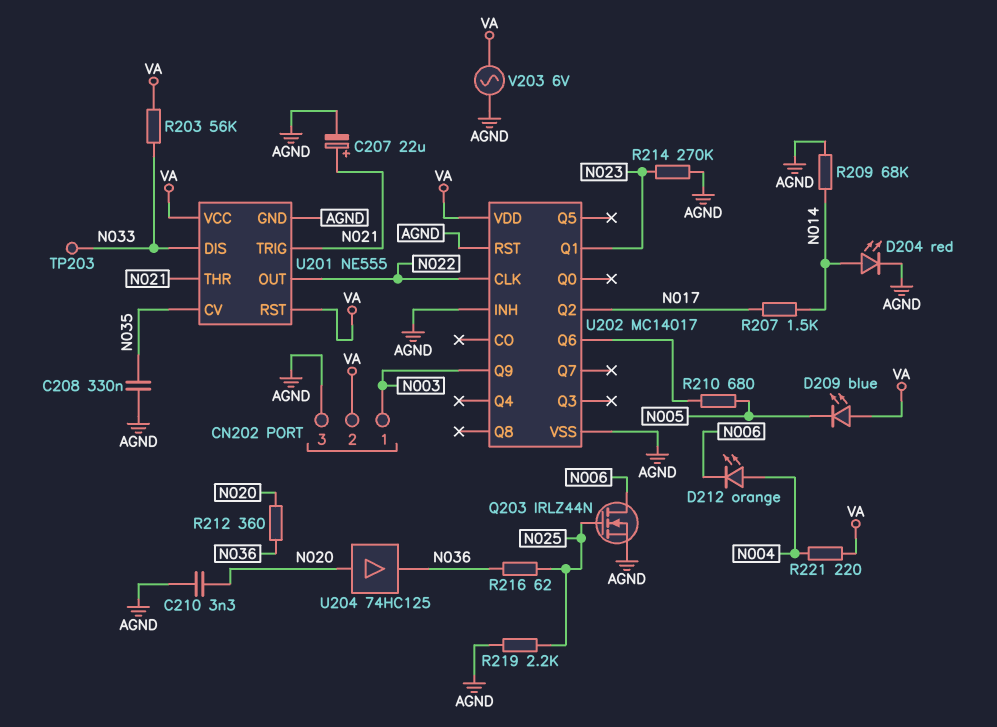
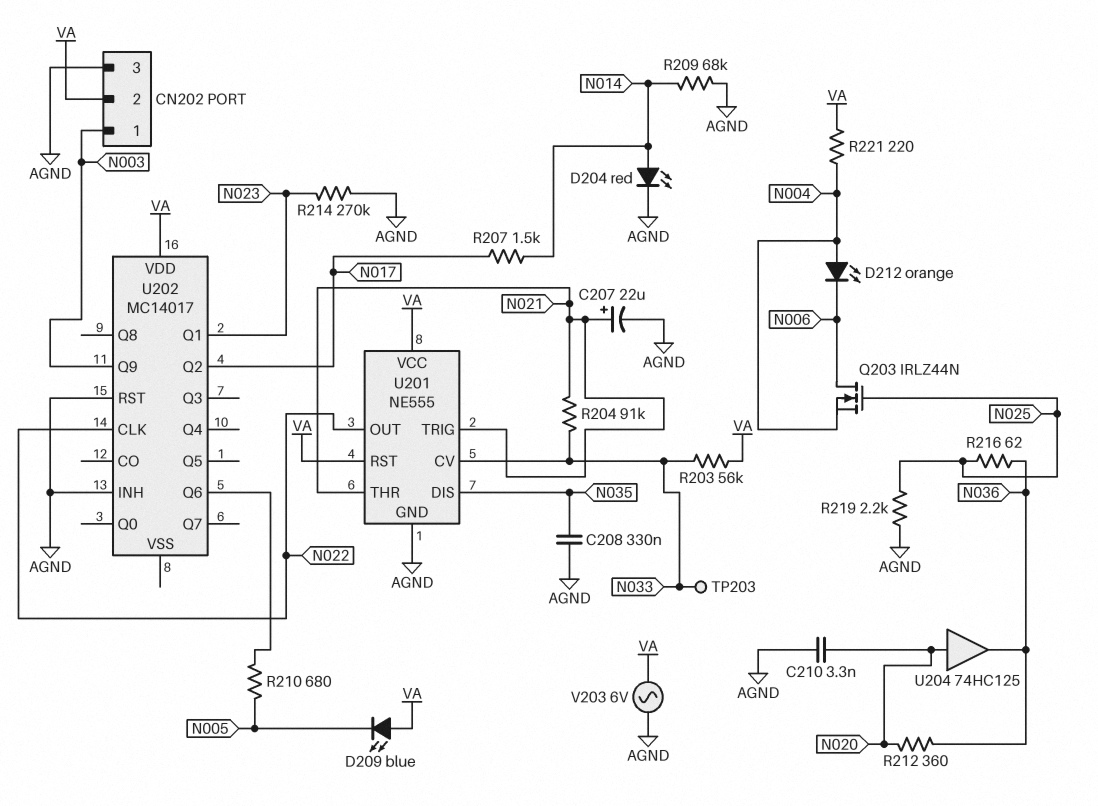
Q203: NMOS IRLZ44N (G N025, D N006, S AGND) -> NMOS IRLZ44N (G N025, D N006, S N004)
R204: none -> 91k (N021, N033)
U201 pin CV: N035 -> N033
U201 pin DIS: N033 -> N035
U202 pin VSS: AGND -> none

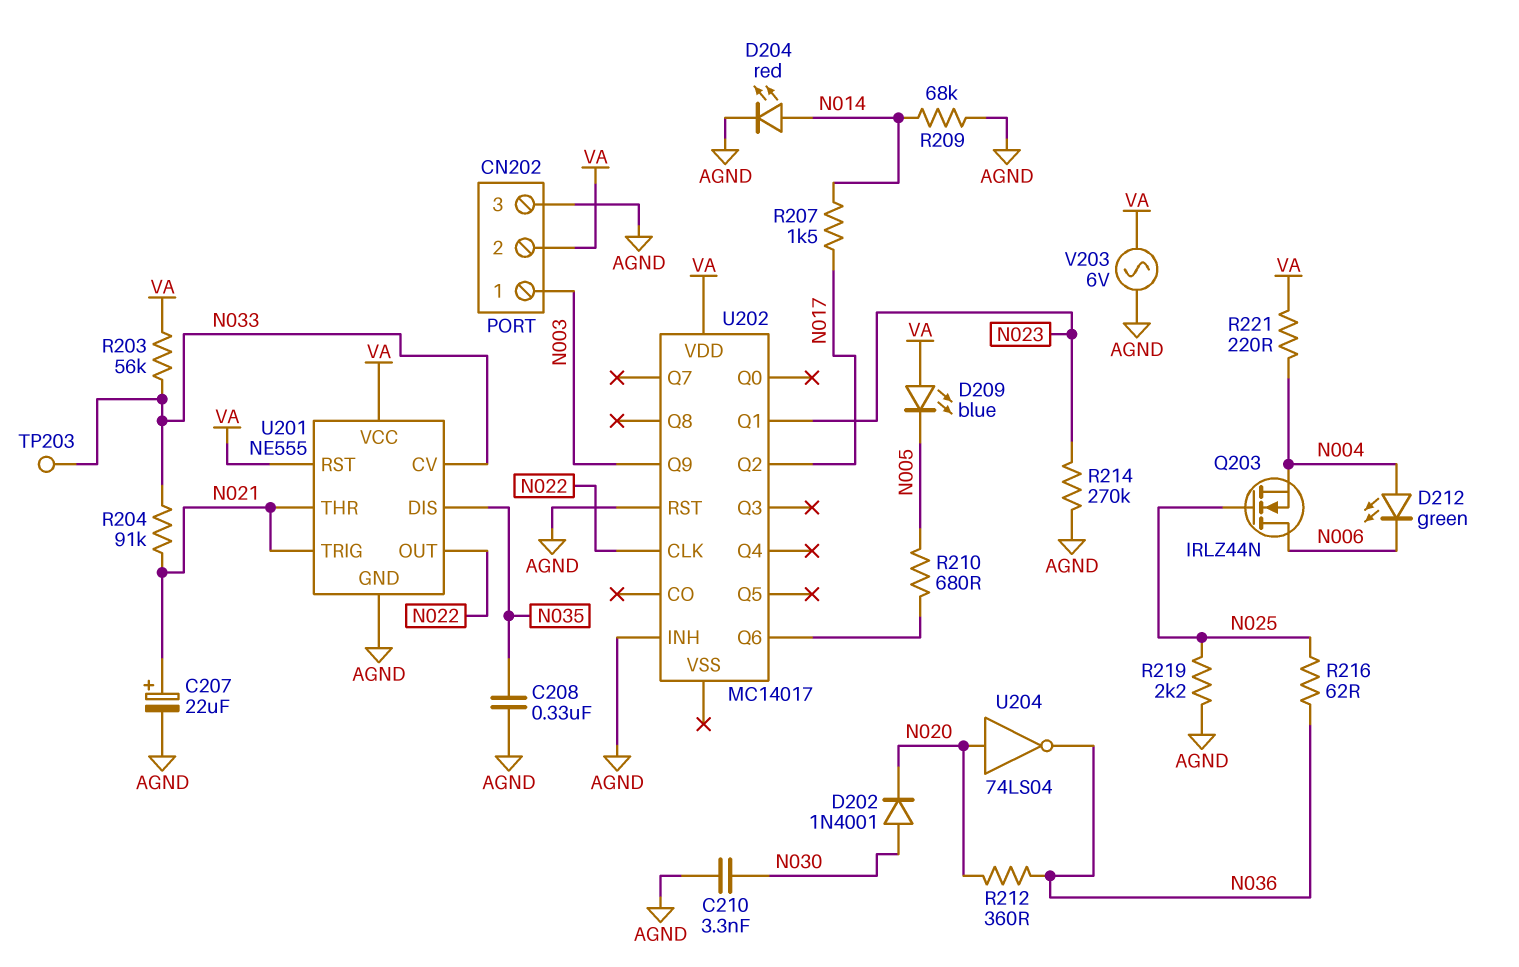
C210: 3.3nF (AGND, N020) -> 3.3nF (AGND, N030)
D202: none -> diode 1N4001 (A N030, K N020)
D212: LED orange (A N004, K N006) -> LED green (A N004, K N006)
U204: buffer 74HC125 (in N020, out N036) -> NOT 74LS04 (in N020, out N036)

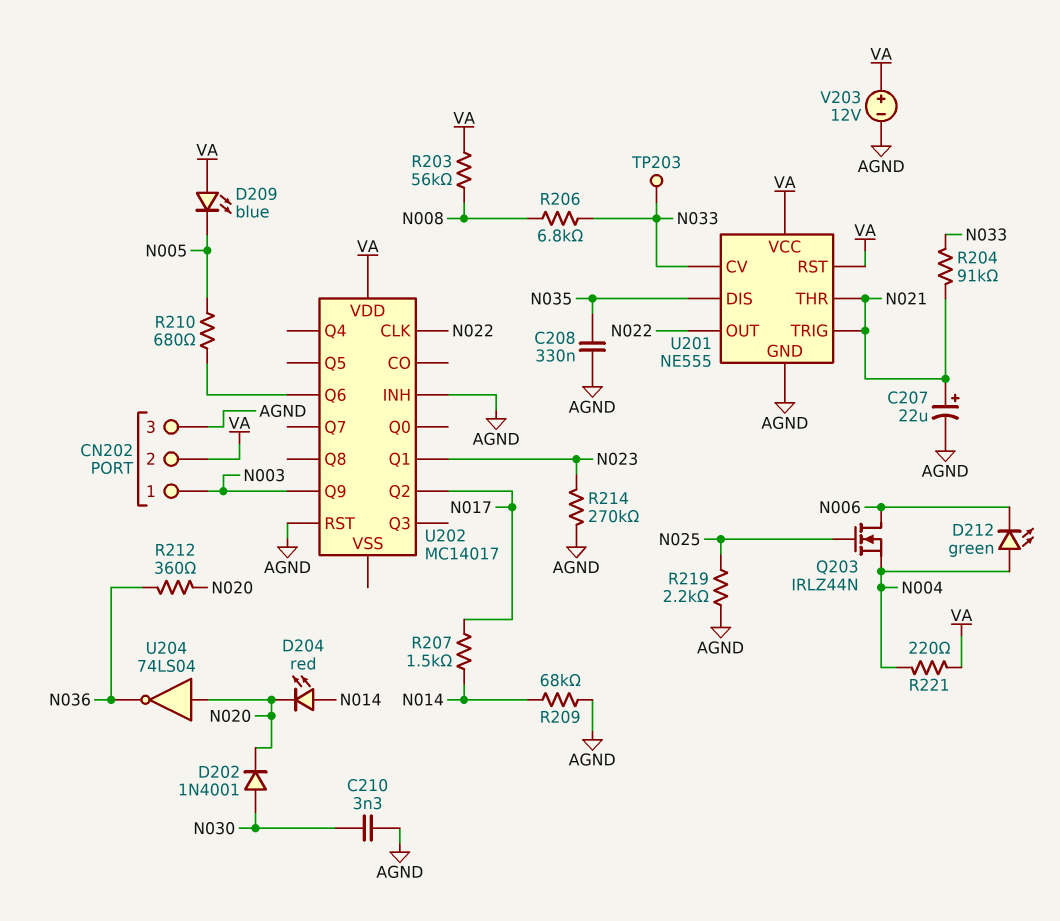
D204: LED red (A N014, K AGND) -> LED red (A N014, K N020)
R203: 56k (N033, VA) -> 56k (N008, VA)
R206: none -> 6.8k (N008, N033)
R216: 62 (N025, N036) -> none
V203: AC 6V (AGND, VA) -> 12V (plus VA, minus AGND)

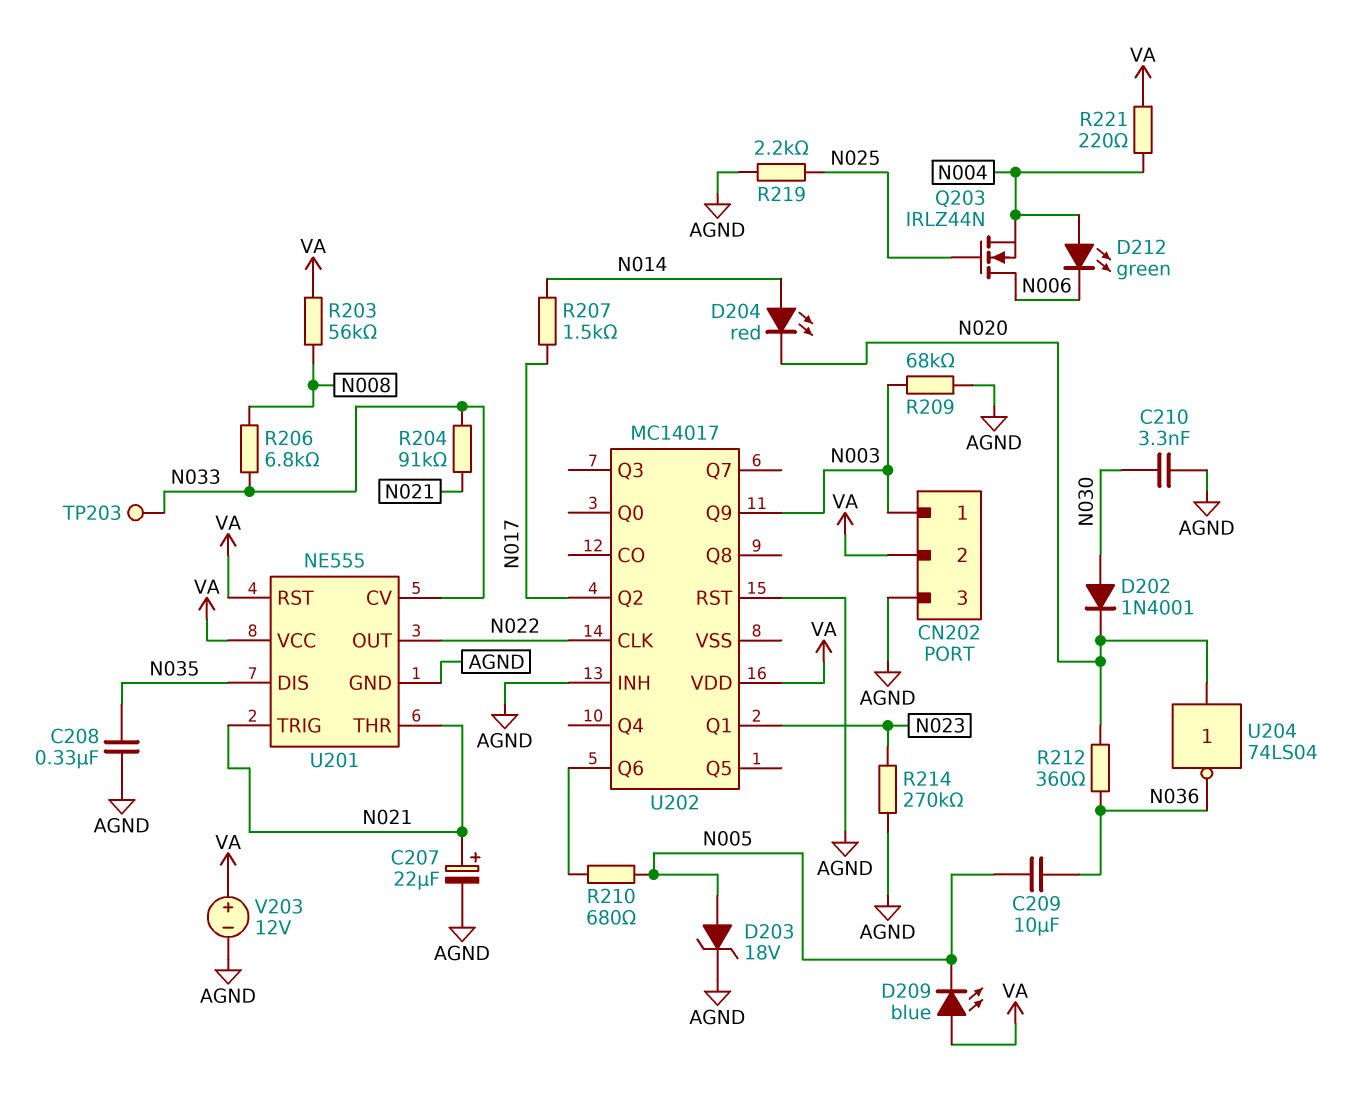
C209: none -> 10uF (N005, N036)
D203: none -> zener 18V (A N005, K AGND)
R209: 68k (AGND, N014) -> 68k (AGND, N003)

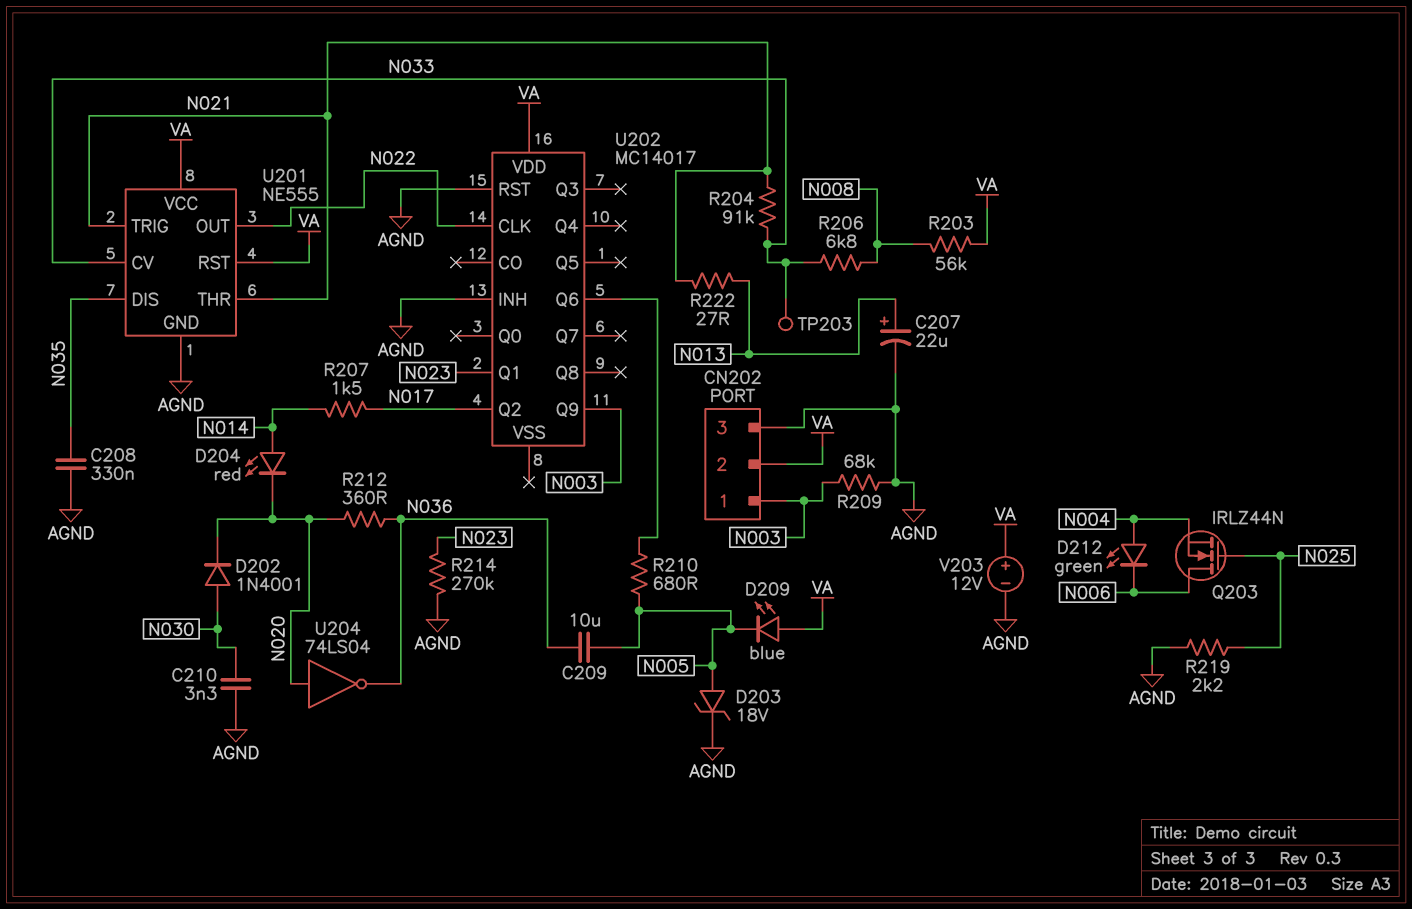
C207: 22uF (plus N021, minus AGND) -> 22uF (plus N013, minus AGND)
R221: 220 (N004, VA) -> none
R222: none -> 27 (N013, N021)

